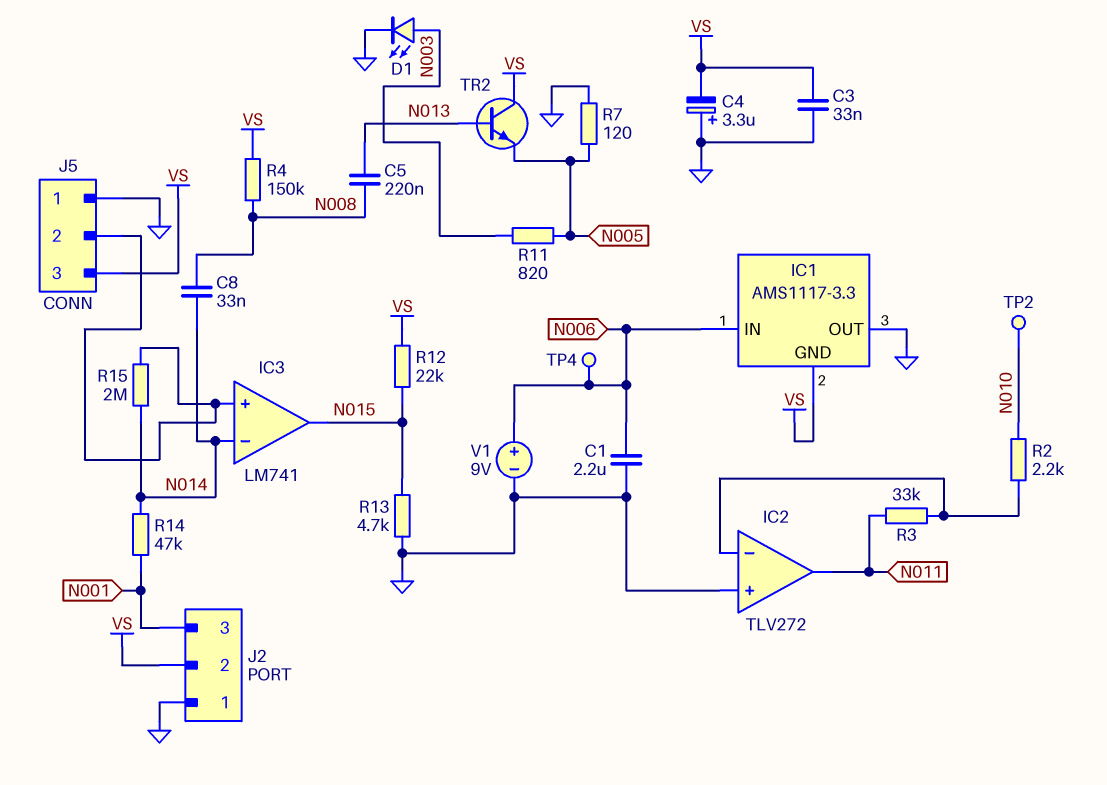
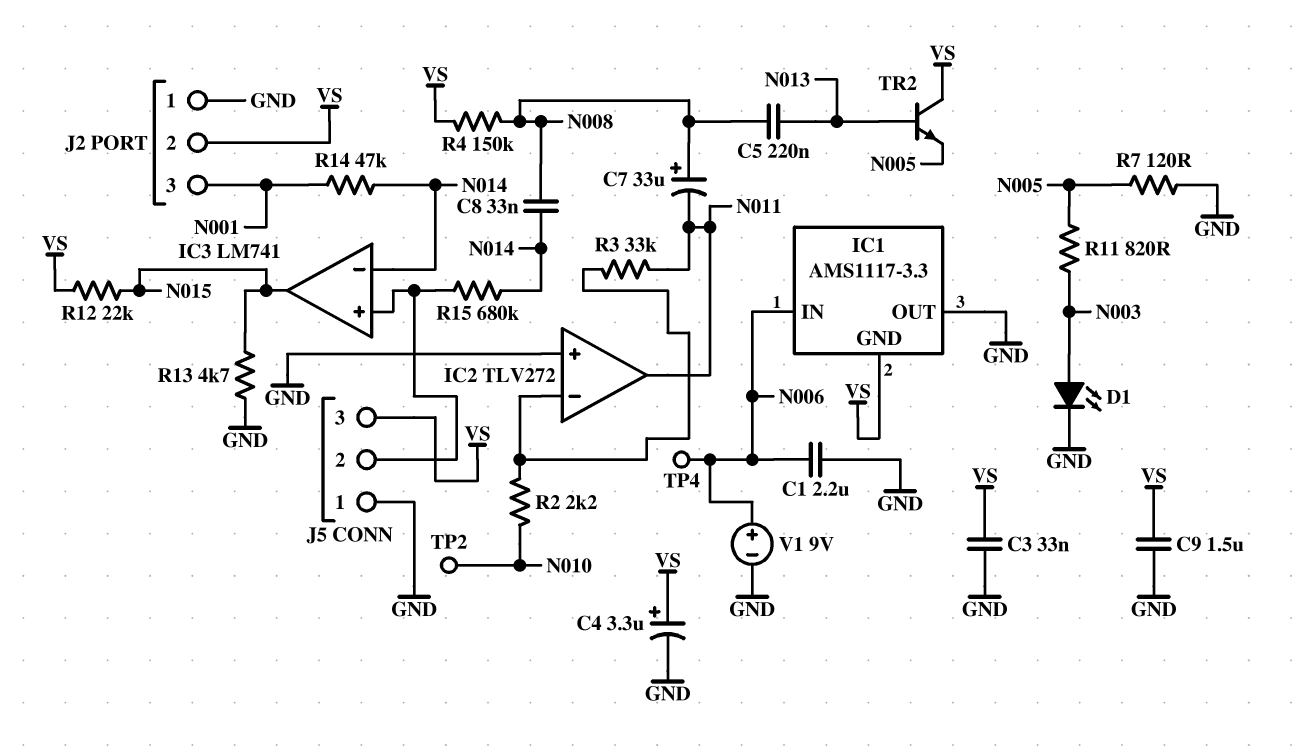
C4: 3.3uF (plus GND, minus VS) -> 3.3uF (plus VS, minus GND)
C7: none -> 33uF (plus N008, minus N011)
C9: none -> 1.5uF (GND, VS)
R15: 2M (IC3/in+, N014) -> 680k (IC3/in+, N014)

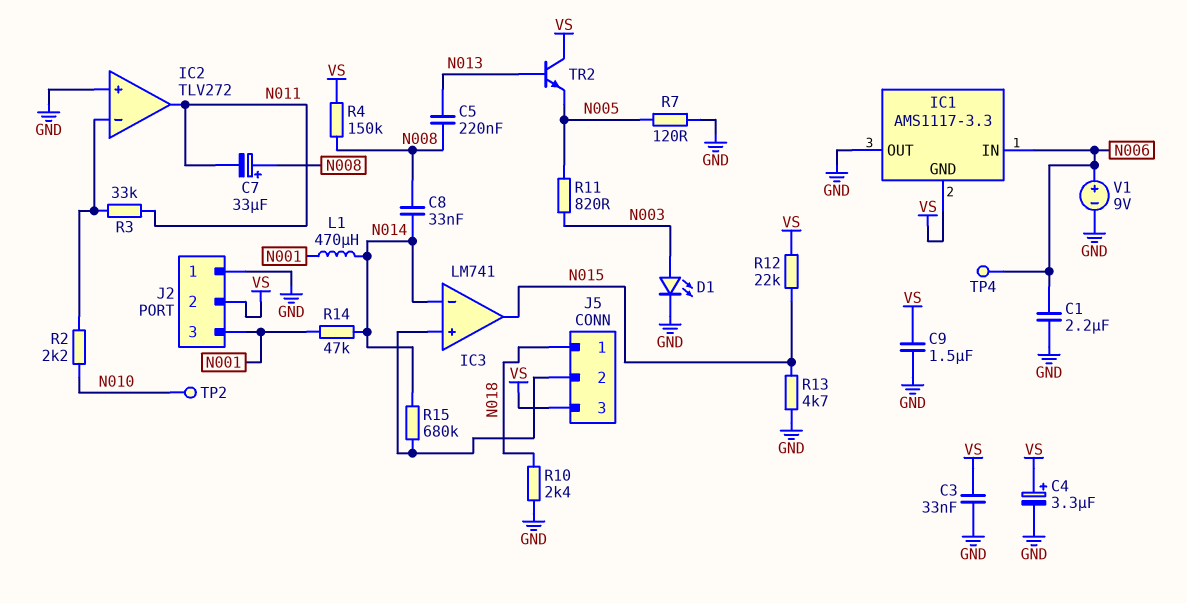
J5 pin 1: GND -> N018
L1: none -> 470uH (N001, N014)
R10: none -> 2.4k (GND, N018)

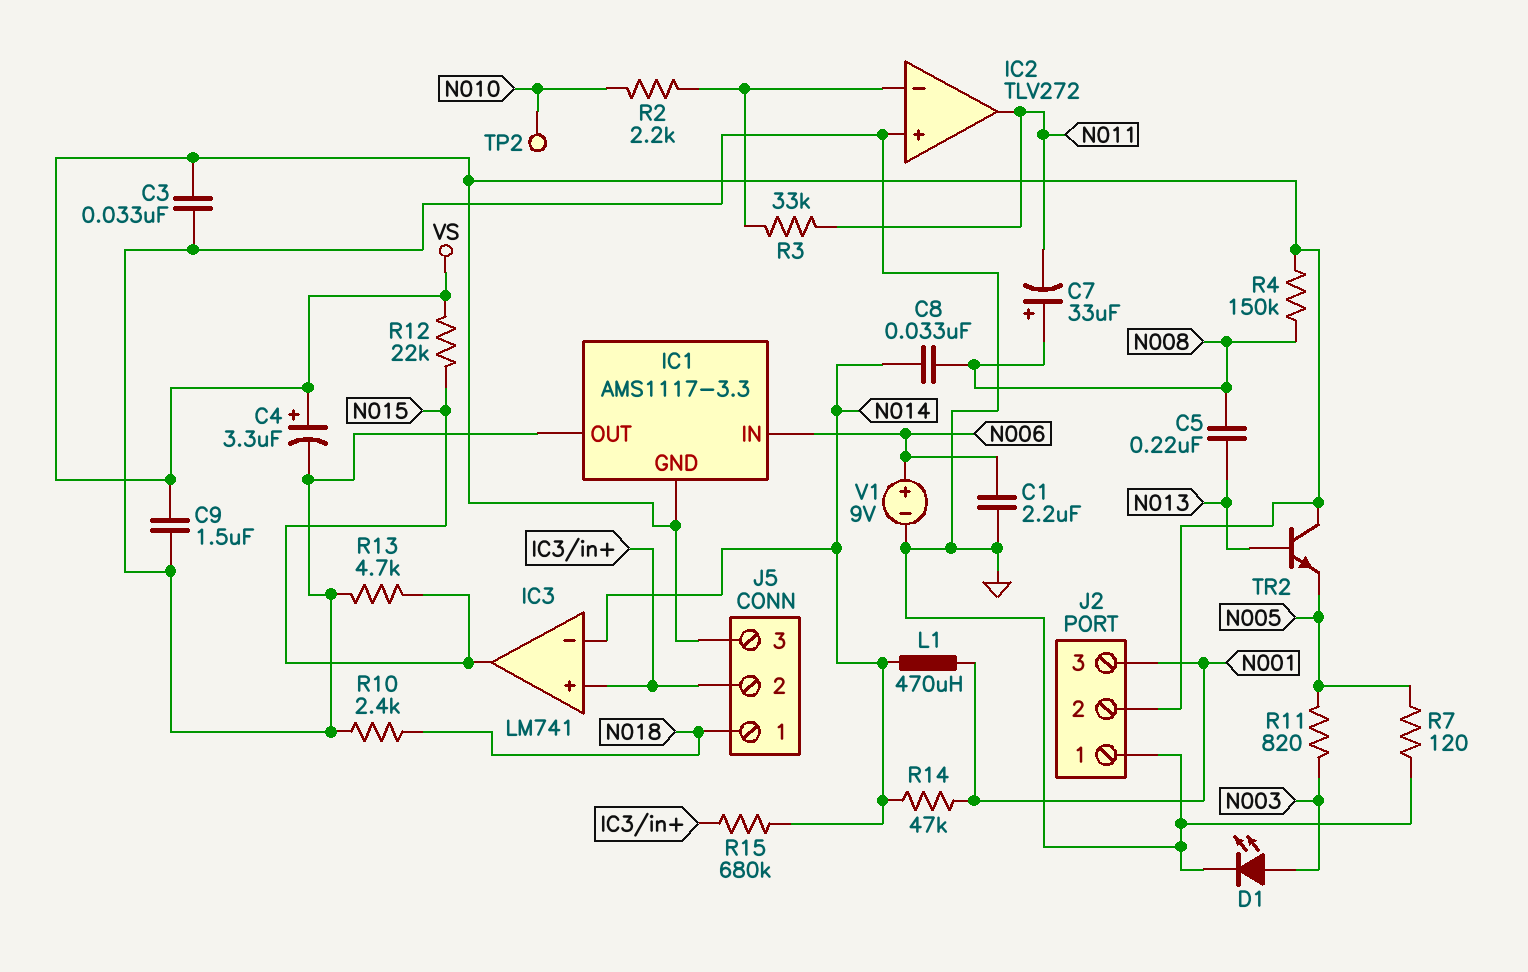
TP4: test point (N006) -> none

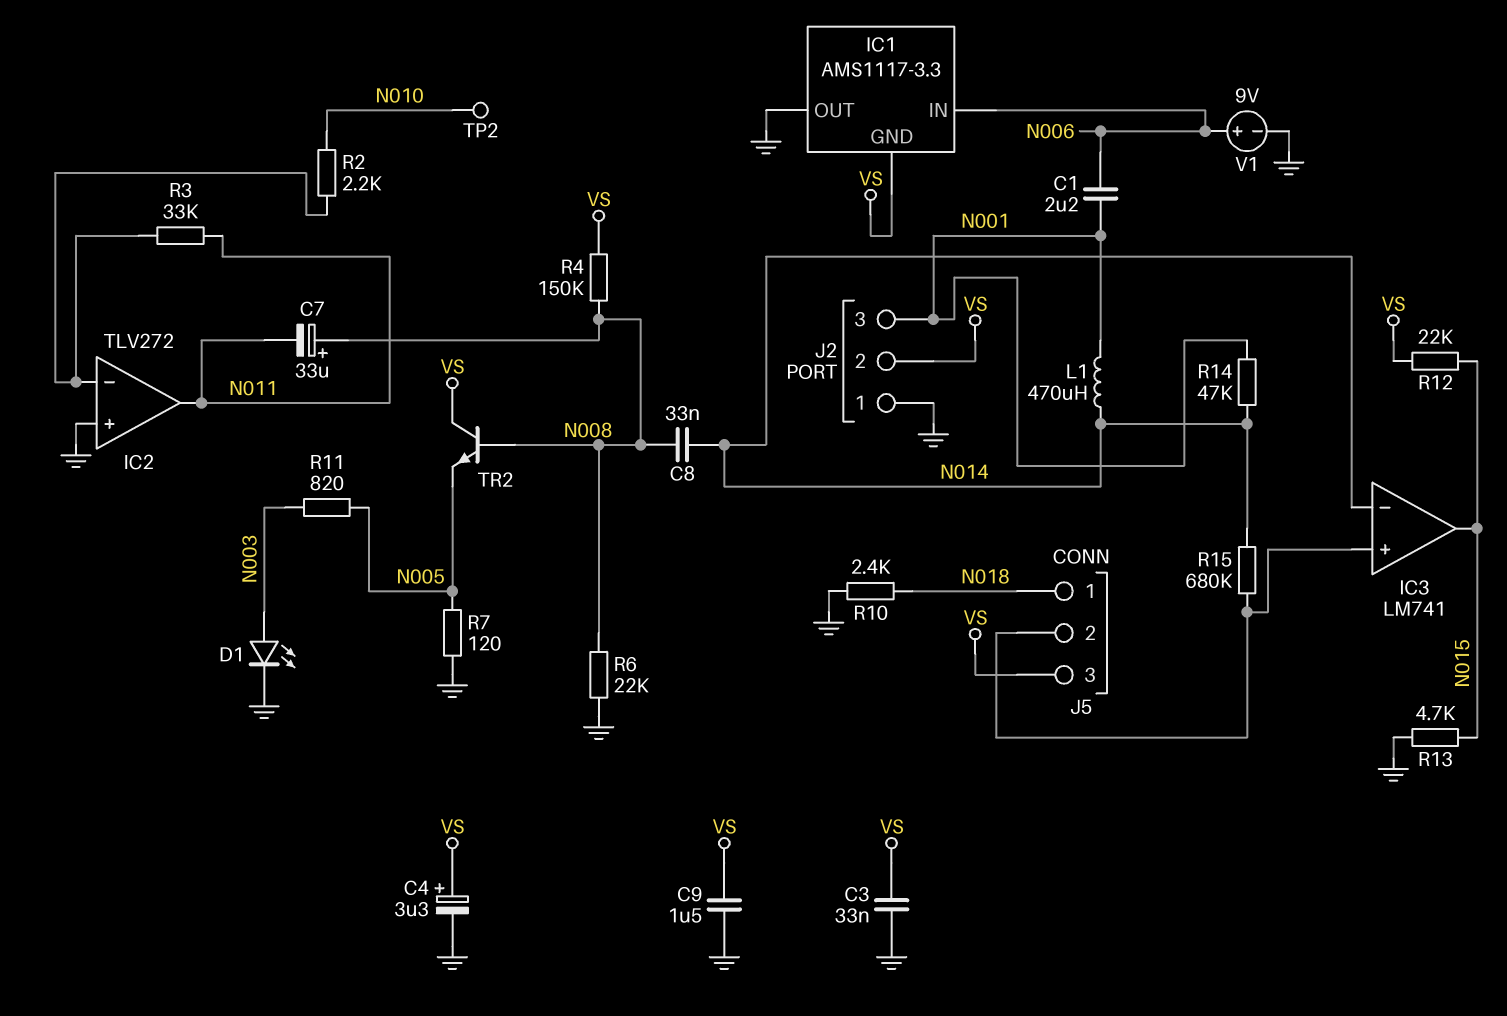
C1: 2.2uF (GND, N006) -> 2.2uF (N001, N006)
C5: 220nF (N008, N013) -> none
R6: none -> 22k (GND, N008)
TR2: NPN (B N013, C VS, E N005) -> NPN (B N008, C VS, E N005)

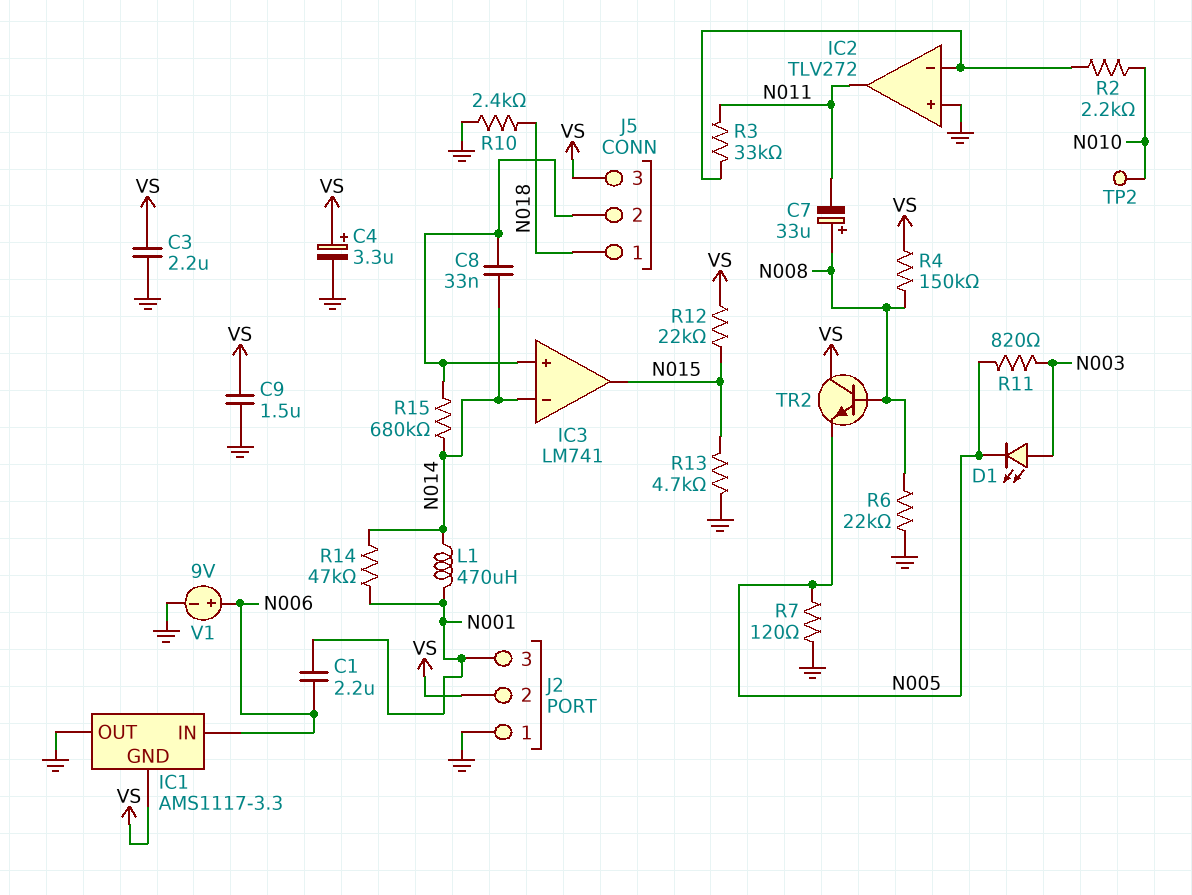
C3: 33nF (GND, VS) -> 2.2uF (GND, VS)
C8: 33nF (N008, N014) -> 33nF (IC3/in+, N014)
D1: LED (A N003, K GND) -> LED (A N003, K N005)

